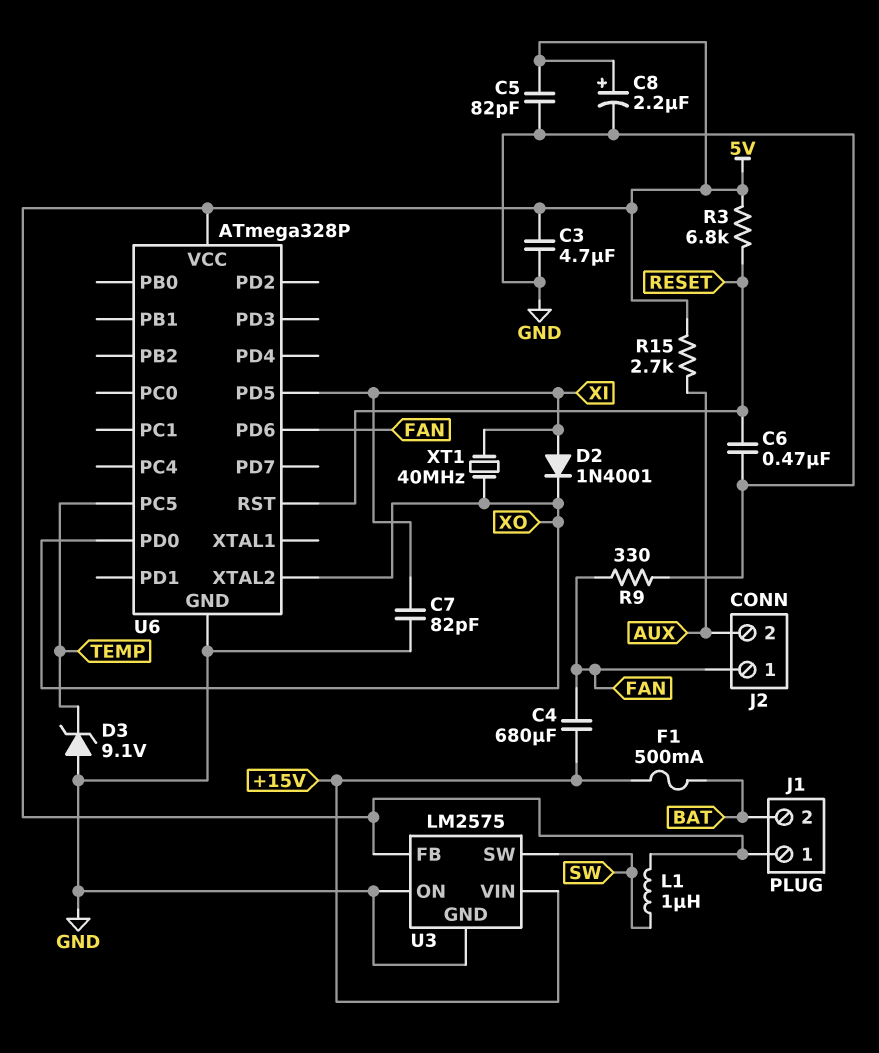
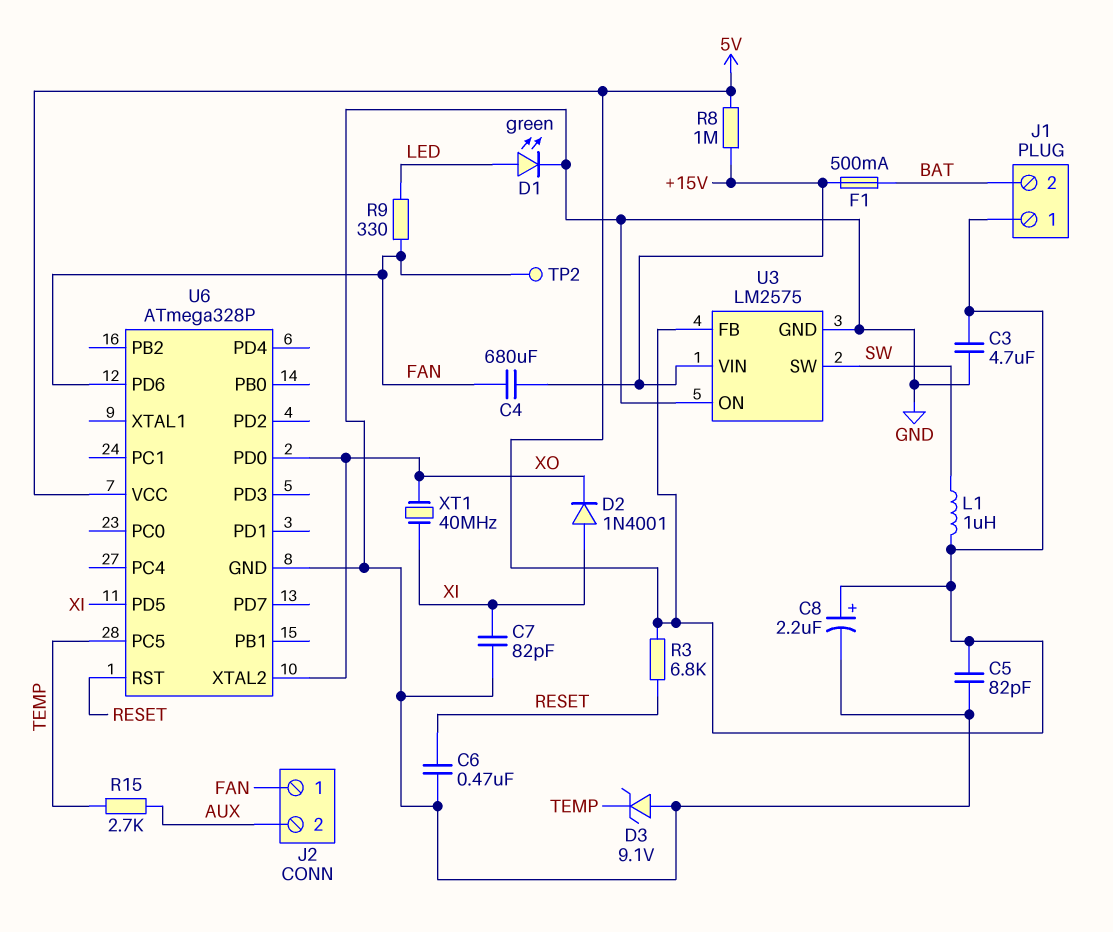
D1: none -> LED green (A LED, K GND)
R8: none -> 1M (+15V, 5V)
R9: 330 (FAN, GND) -> 330 (FAN, LED)
R15: 2.7k (5V, AUX) -> 2.7k (AUX, TEMP)
TP2: none -> test point (FAN)

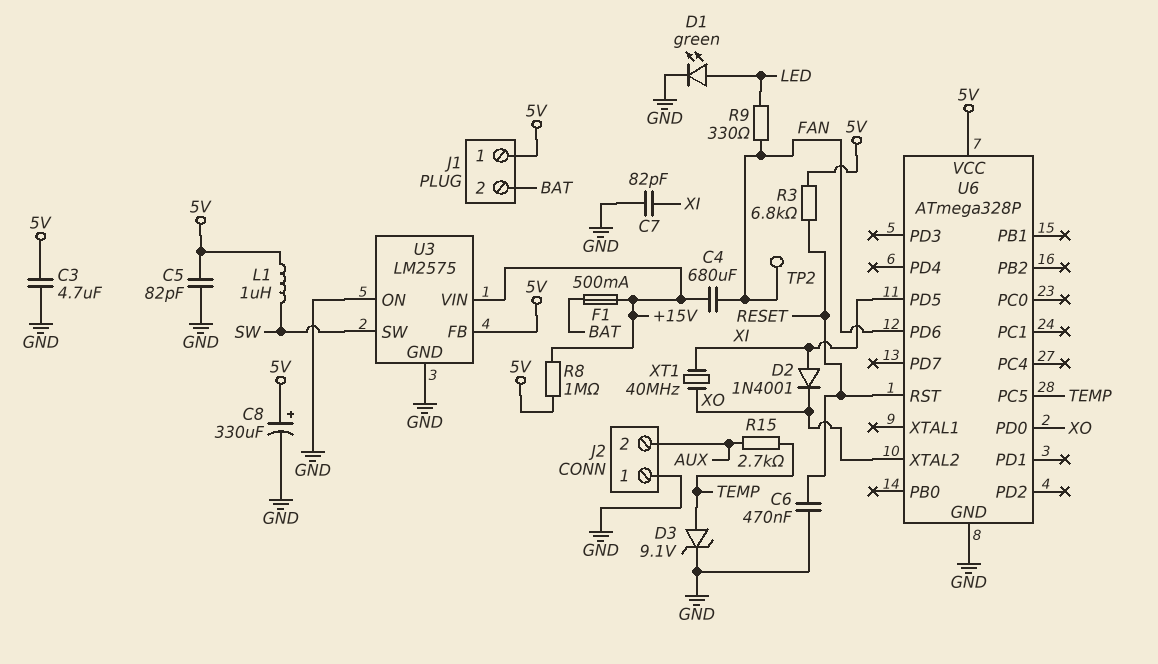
C8: 2.2uF (plus 5V, minus GND) -> 330uF (plus 5V, minus GND)
D3: zener 9.1V (A GND, K TEMP) -> zener 9.1V (A TEMP, K GND)
J2 pin 1: FAN -> GND

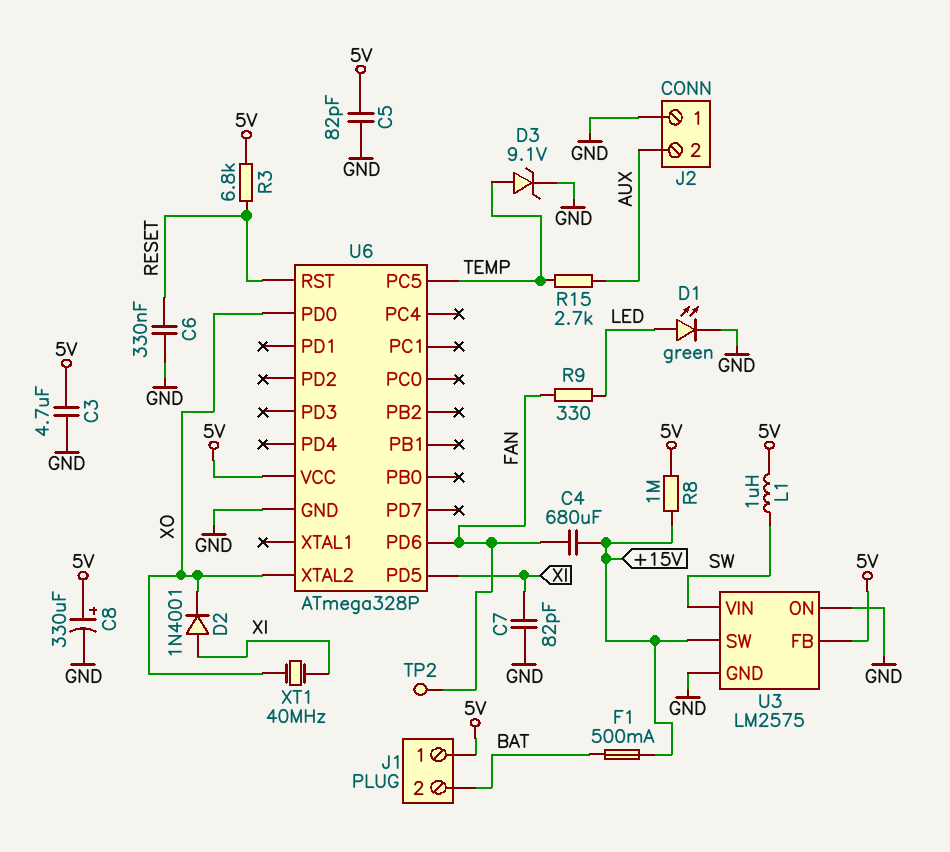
C6: 470nF (GND, RESET) -> 330nF (GND, RESET)
U3 pin SW: SW -> +15V
U3 pin VIN: +15V -> SW

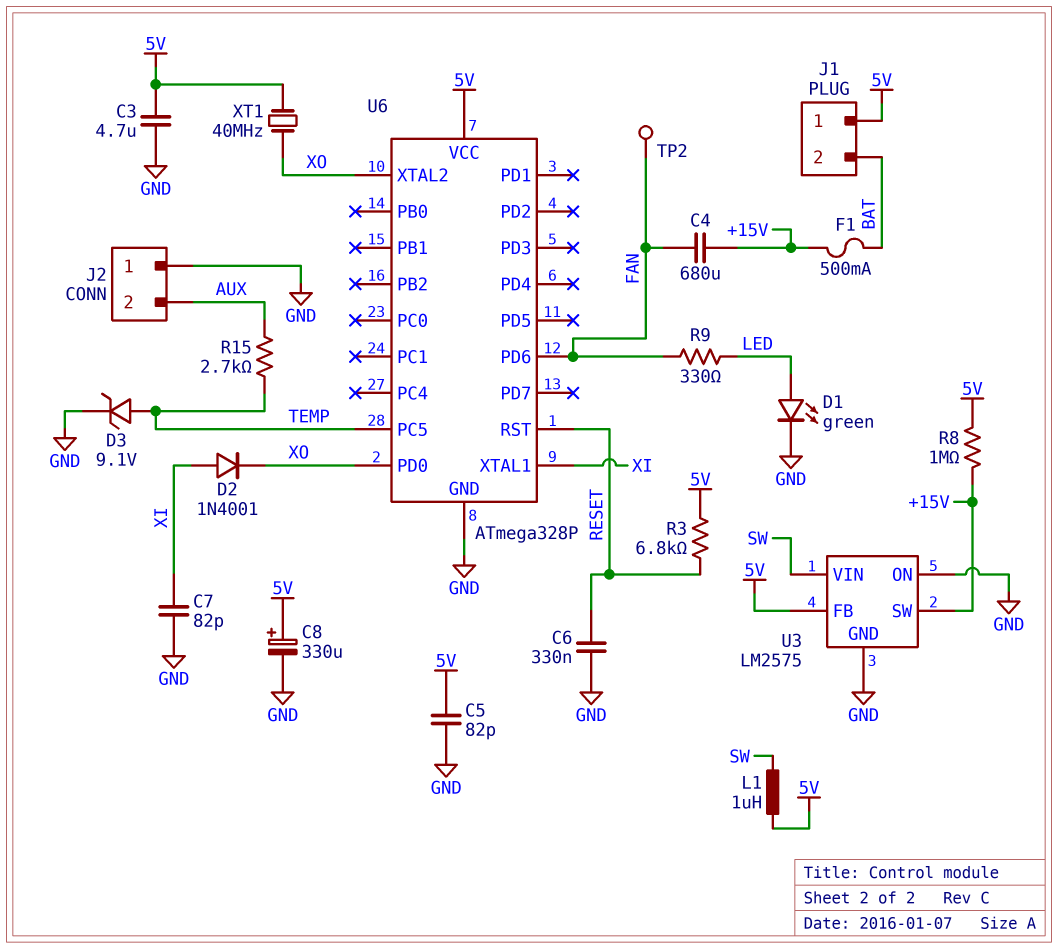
U6 pin PD5: XI -> none
U6 pin XTAL1: none -> XI
XT1: 40MHz (XI, XO) -> 40MHz (5V, XO)

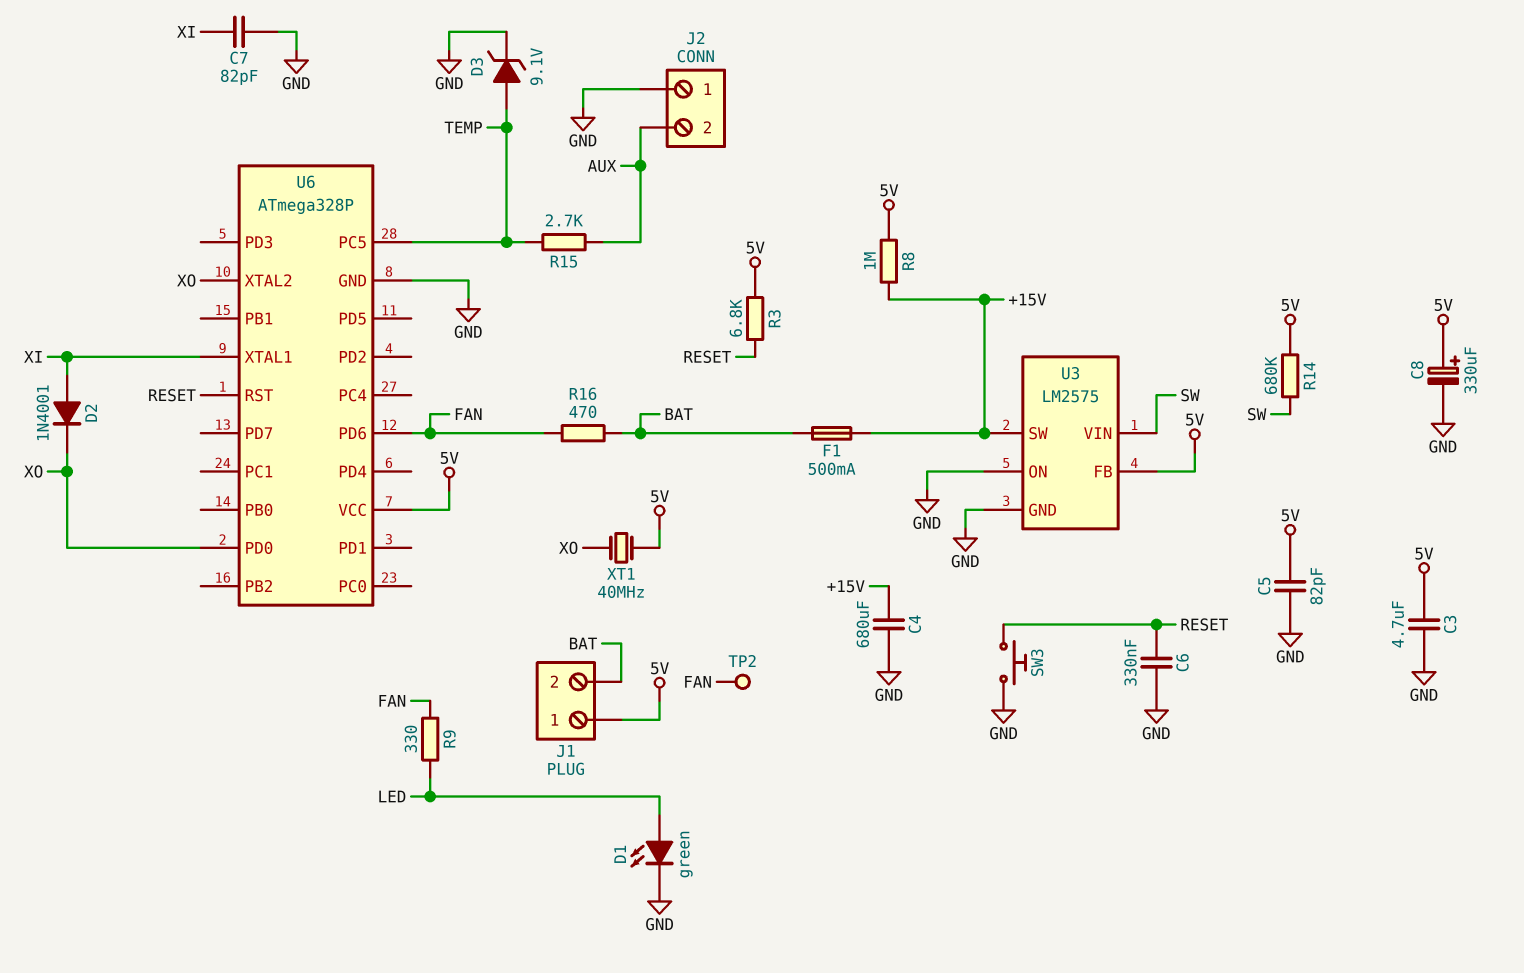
C4: 680uF (+15V, FAN) -> 680uF (+15V, GND)
L1: 1uH (5V, SW) -> none
R14: none -> 680k (5V, SW)
R16: none -> 470 (BAT, FAN)
SW3: none -> button (GND, RESET)

